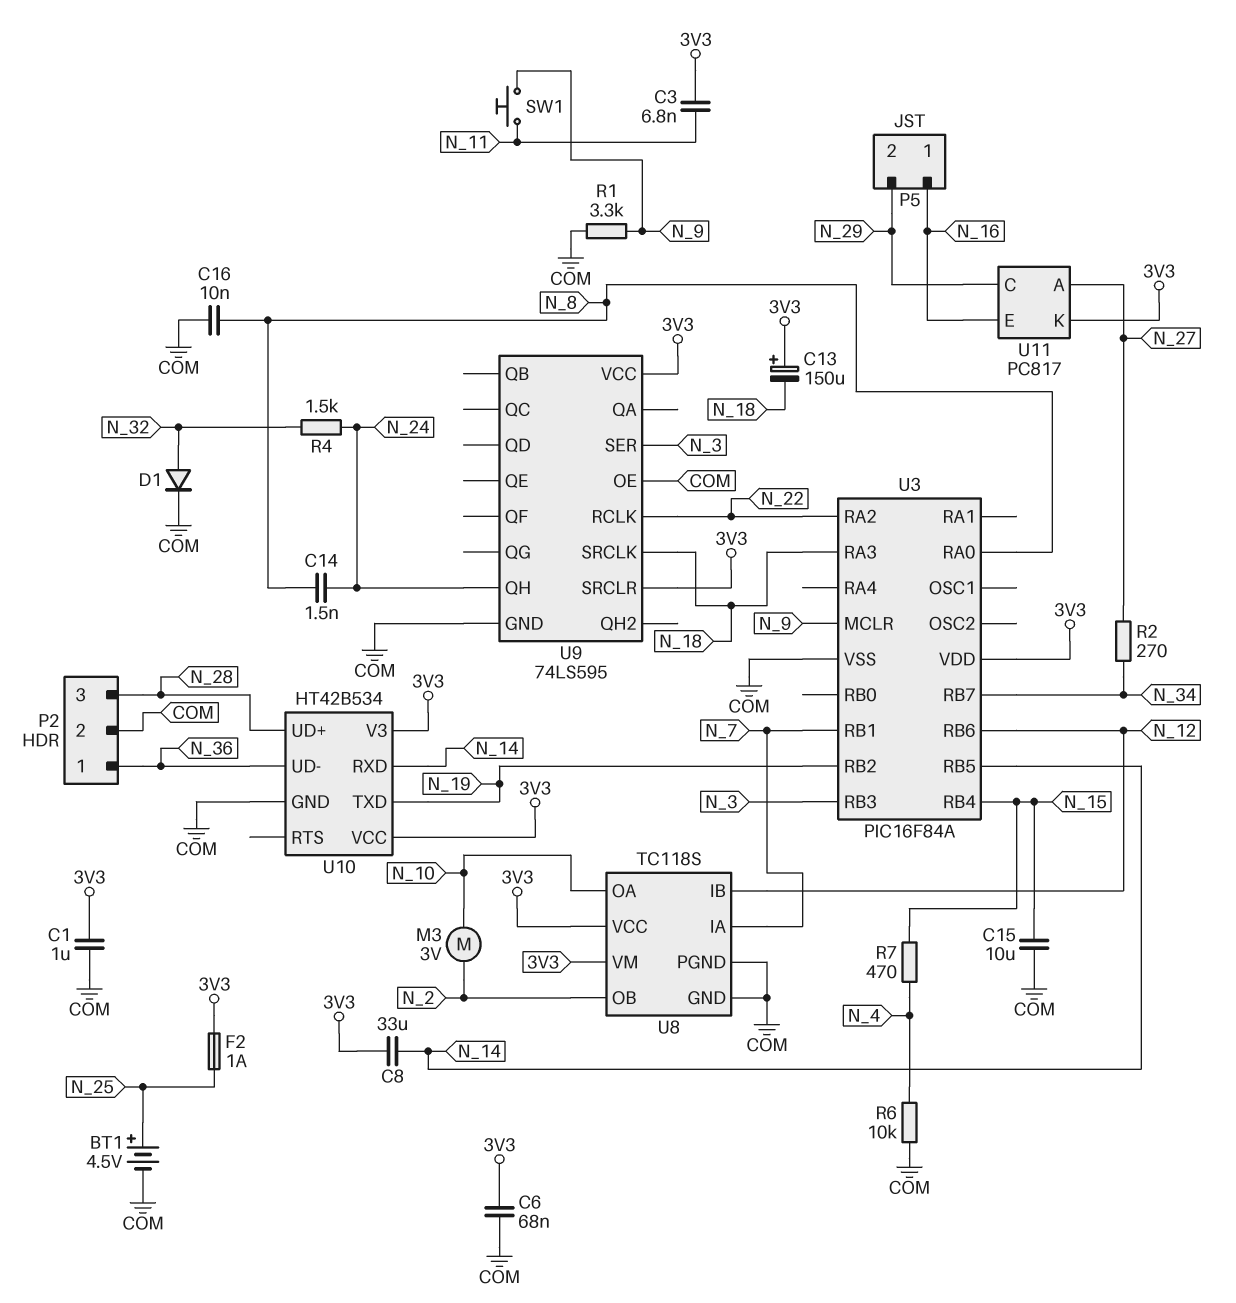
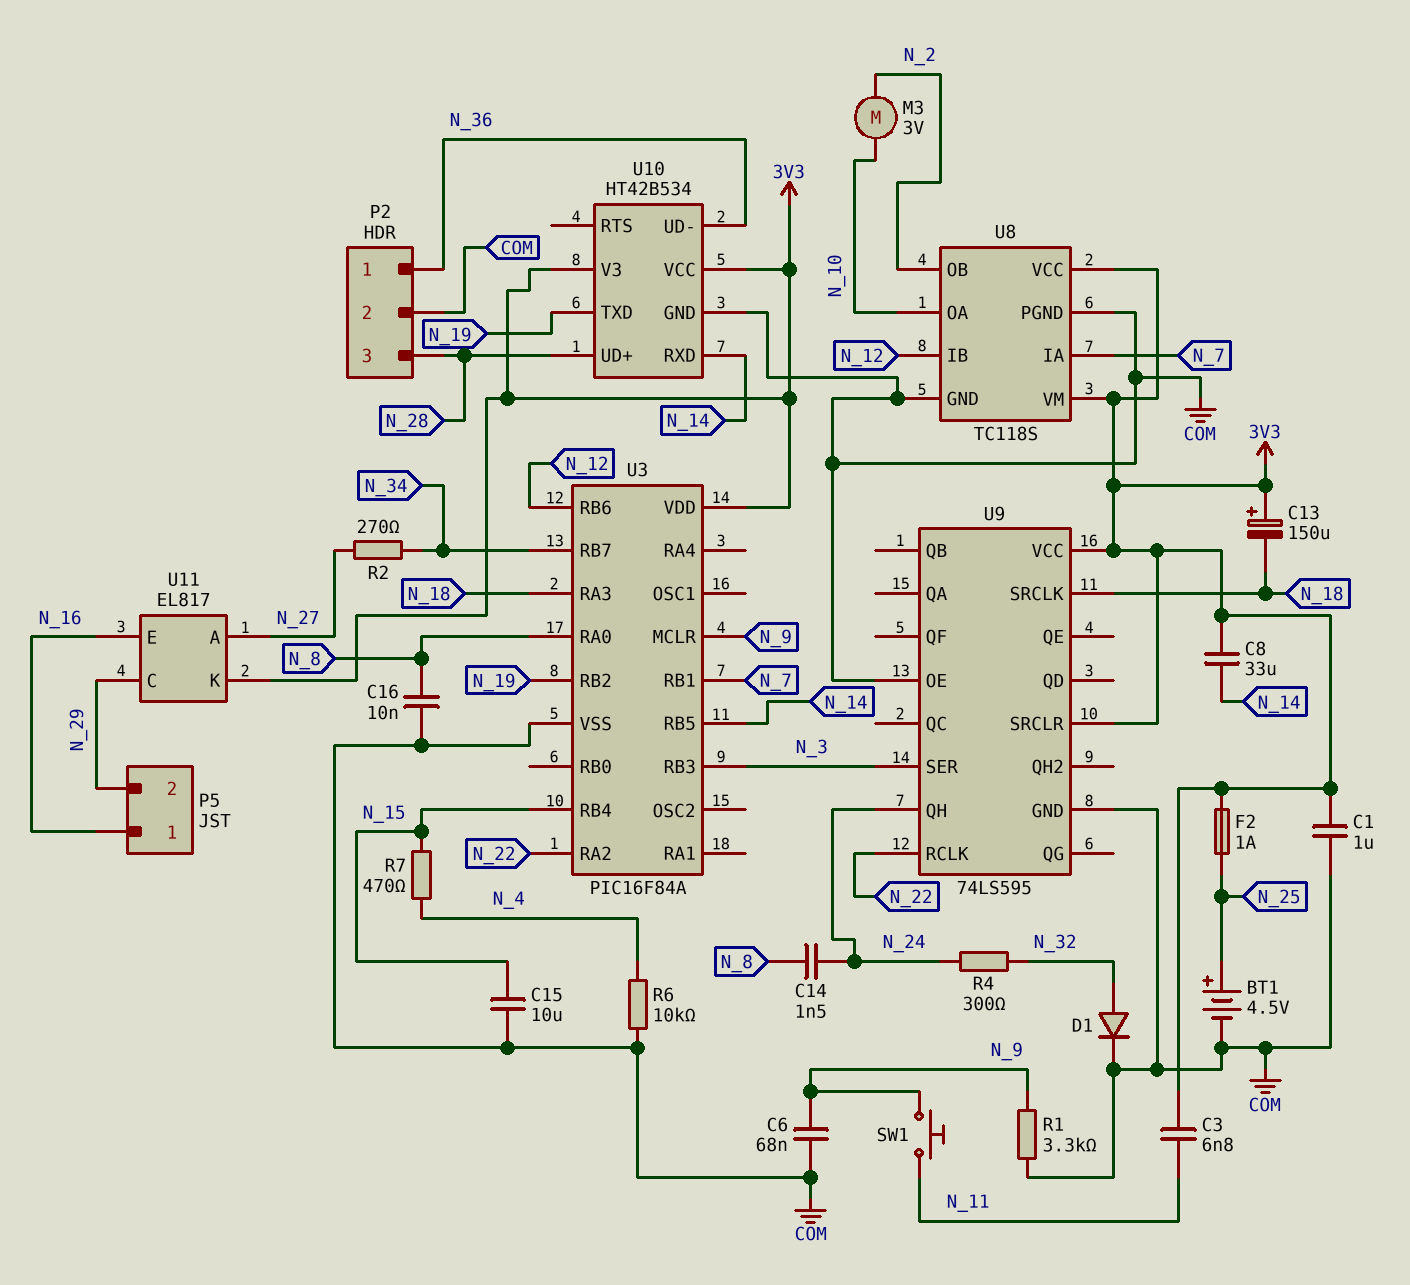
C6: 68nF (3V3, COM) -> 68nF (COM, N_9)
R4: 1.5k (N_24, N_32) -> 300 (N_24, N_32)
U11: PC817 -> EL817

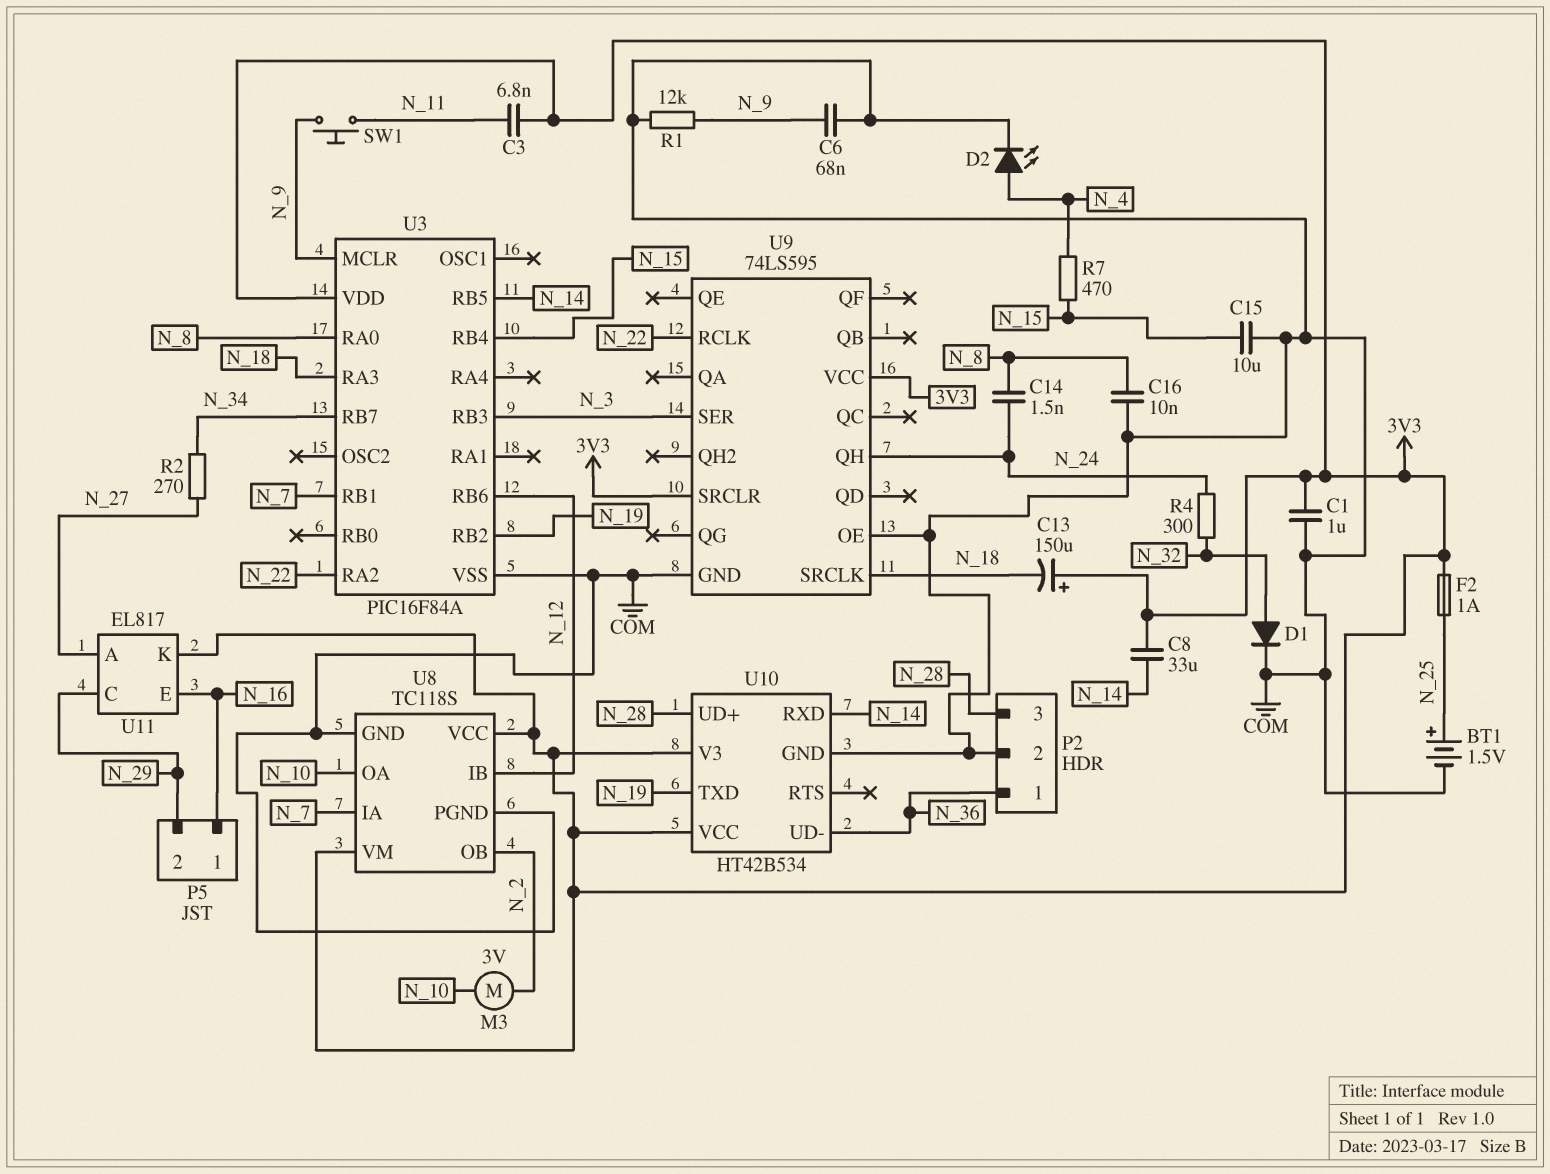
BT1: 4.5V (plus N_25, minus COM) -> 1.5V (plus N_25, minus COM)
D2: none -> LED (A N_4, K COM)
R1: 3.3k (COM, N_9) -> 12k (COM, N_9)
R6: 10k (COM, N_4) -> none

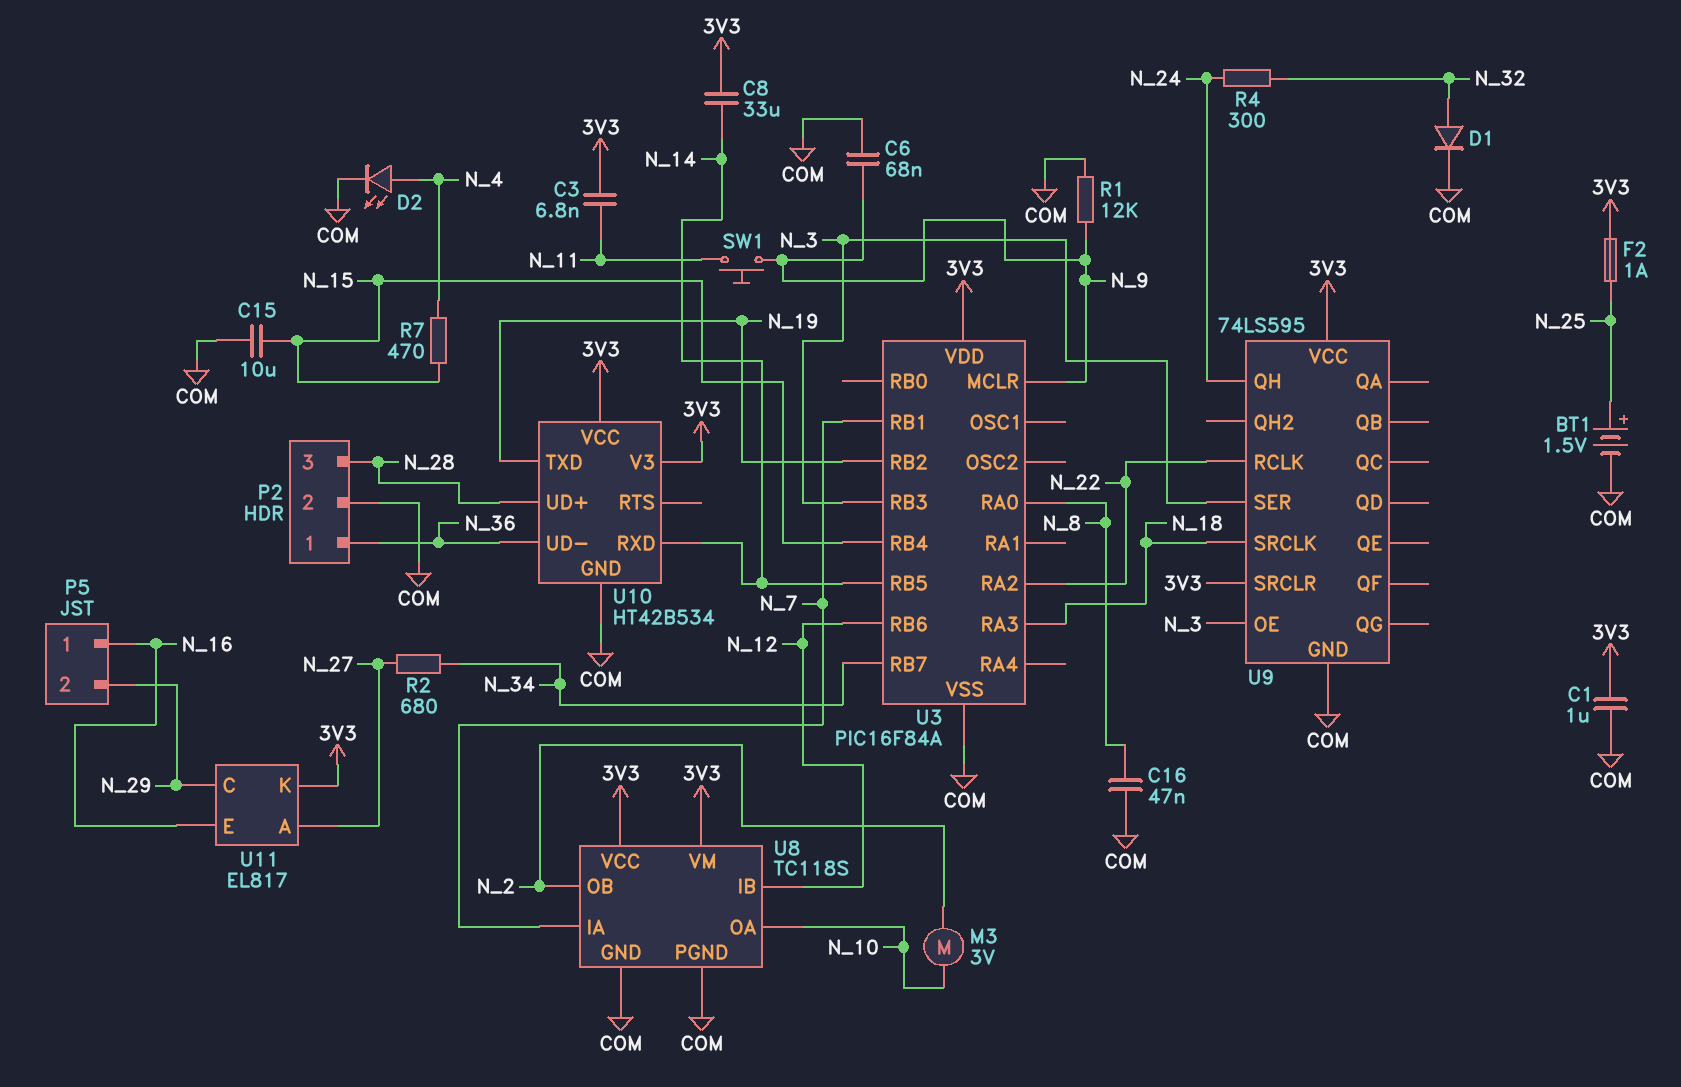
C13: 150uF (plus 3V3, minus N_18) -> none
C14: 1.5nF (N_8, N_24) -> none
C16: 10nF (COM, N_8) -> 47nF (COM, N_8)
R2: 270 (N_27, N_34) -> 680 (N_27, N_34)
U9 pin OE: COM -> N_3

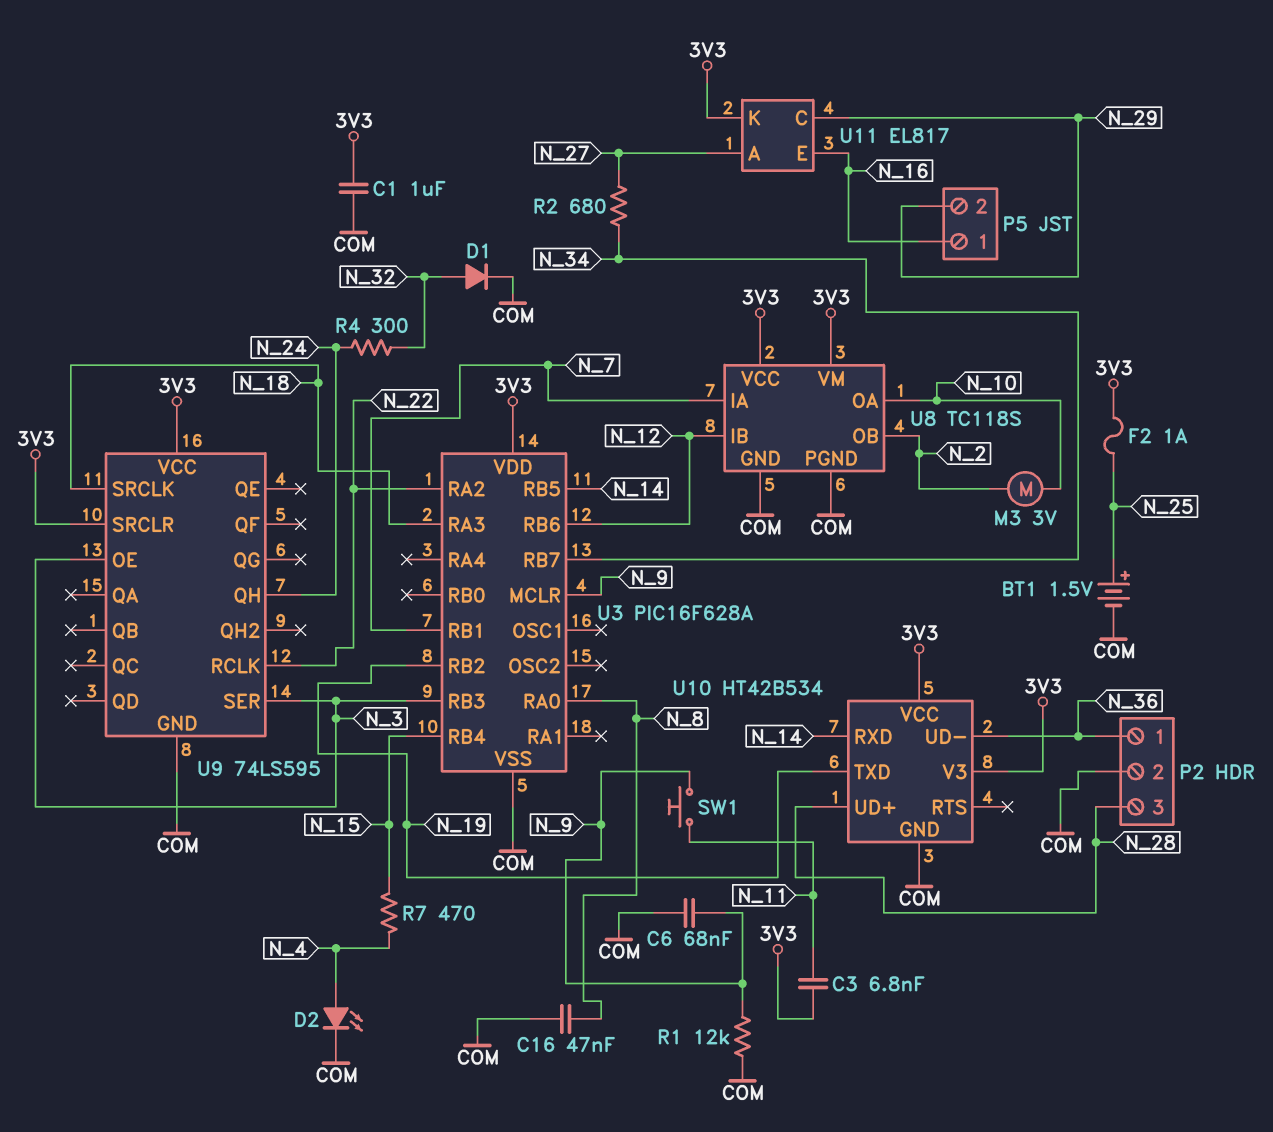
C8: 33uF (3V3, N_14) -> none
C15: 10uF (COM, N_15) -> none
U3: PIC16F84A -> PIC16F628A

